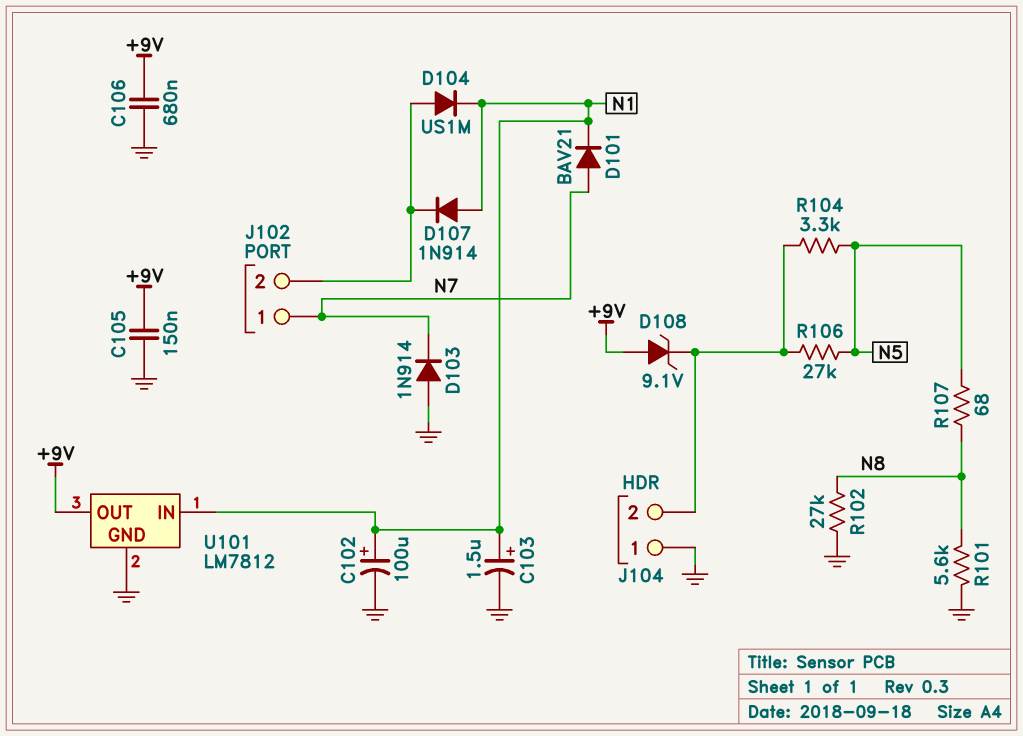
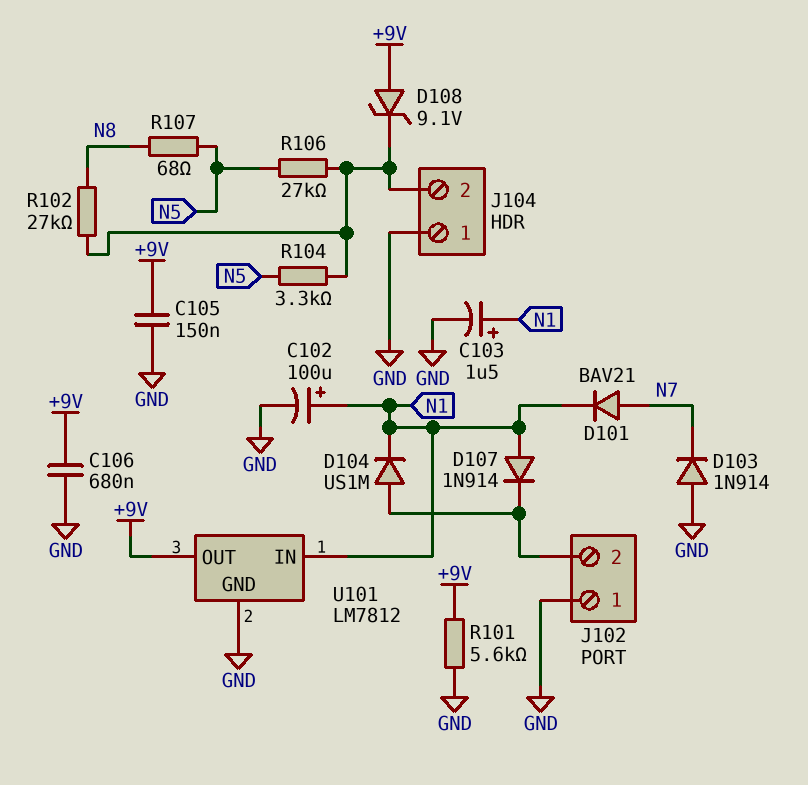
J102 pin 1: N7 -> GND
R101: 5.6k (GND, N8) -> 5.6k (+9V, GND)
R102: 27k (GND, N8) -> 27k (J104/2, N8)

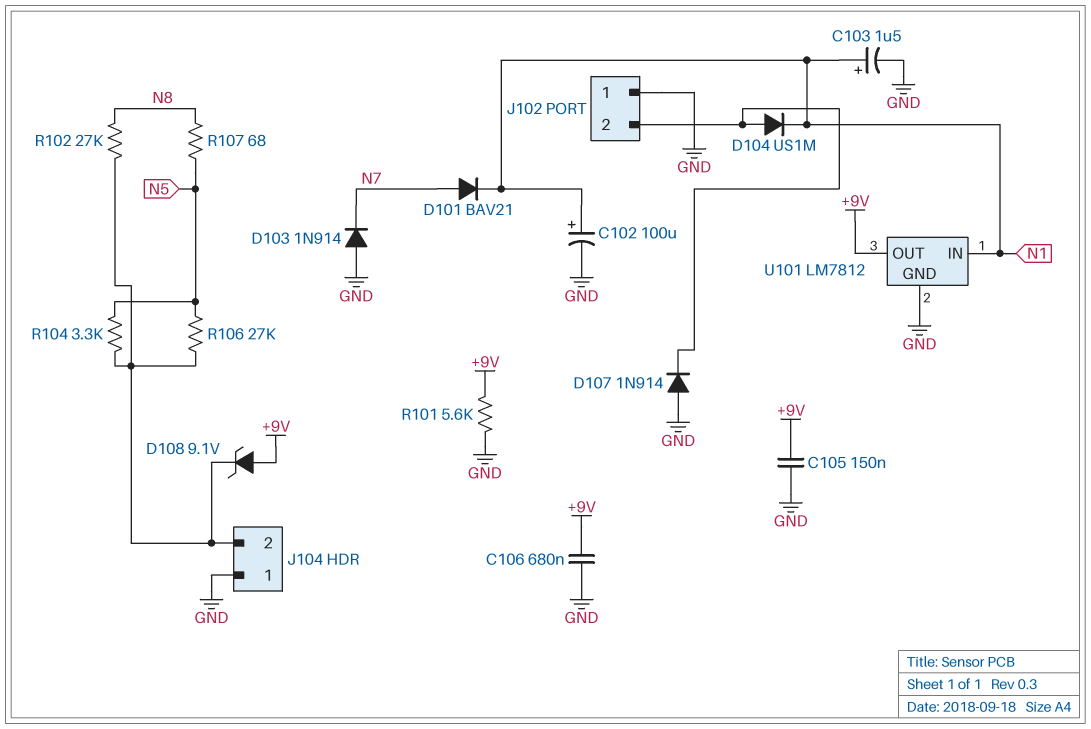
D107: diode 1N914 (A N1, K J102/2) -> diode 1N914 (A GND, K J102/2)

